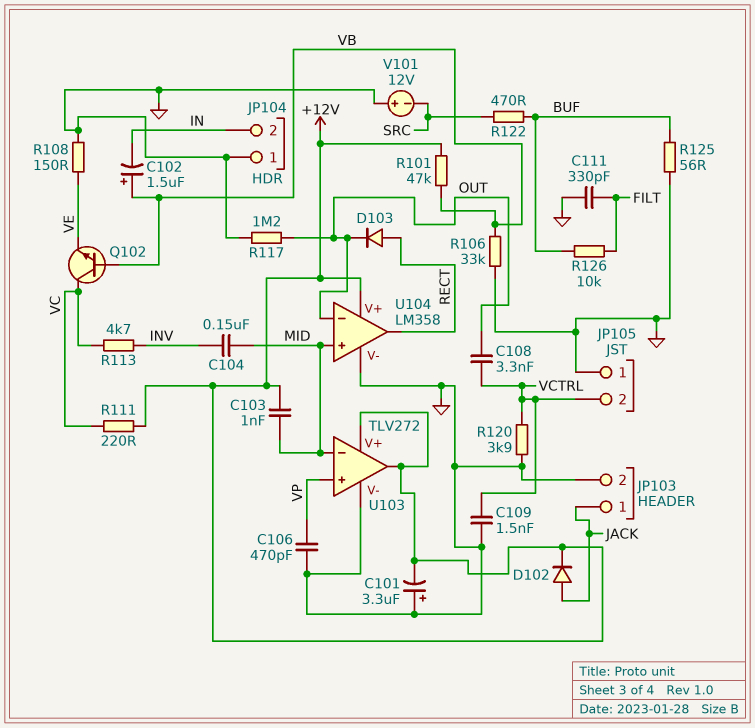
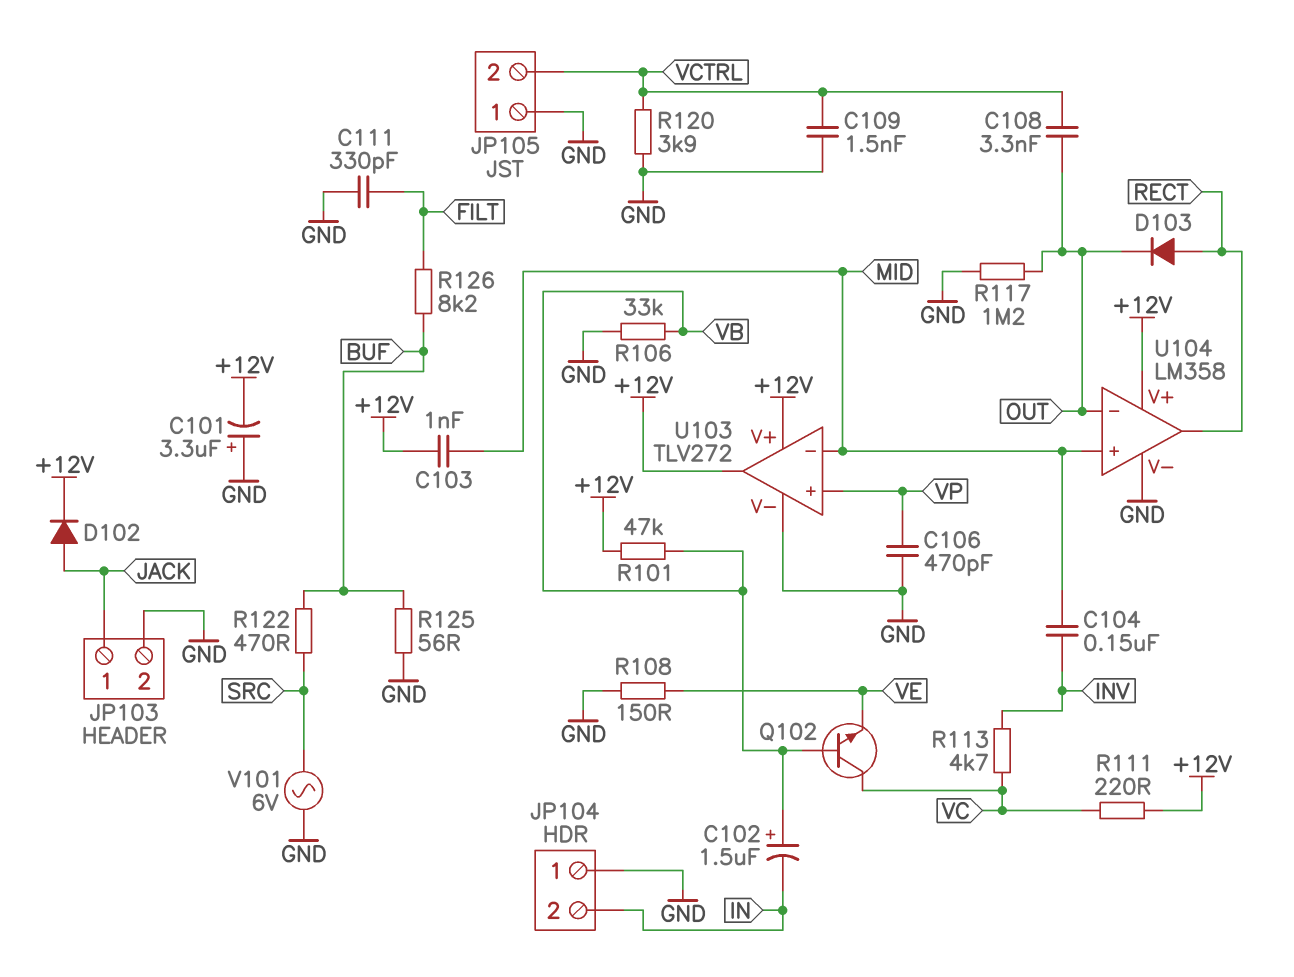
R126: 10k (BUF, FILT) -> 8.2k (BUF, FILT)
V101: 12V (plus GND, minus SRC) -> AC 6V (GND, SRC)

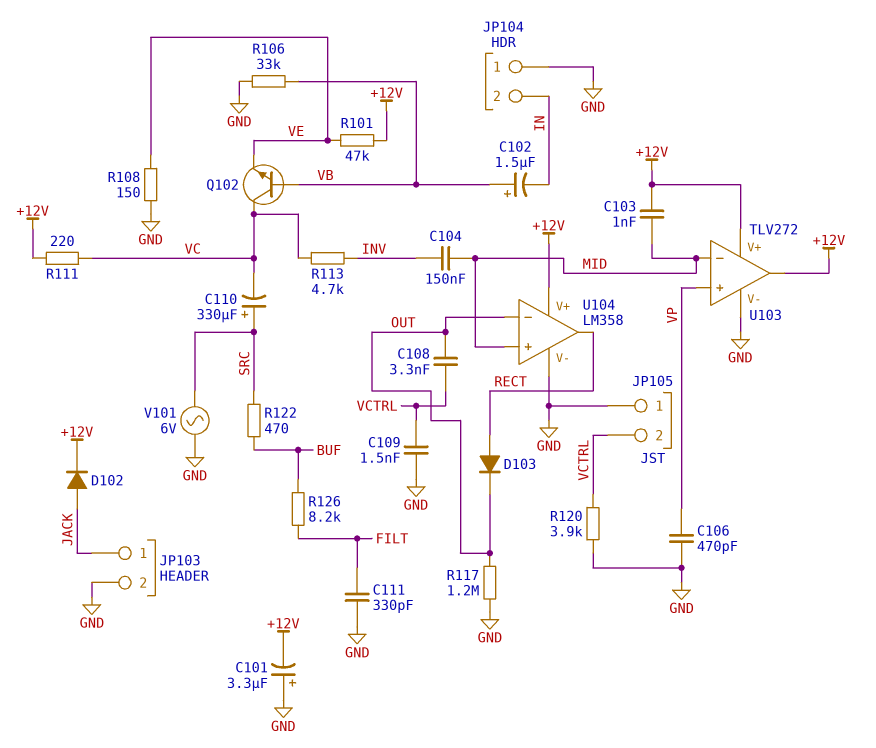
C110: none -> 330uF (plus SRC, minus VC)
R101: 47k (+12V, VB) -> 47k (+12V, VE)
R125: 56 (BUF, GND) -> none

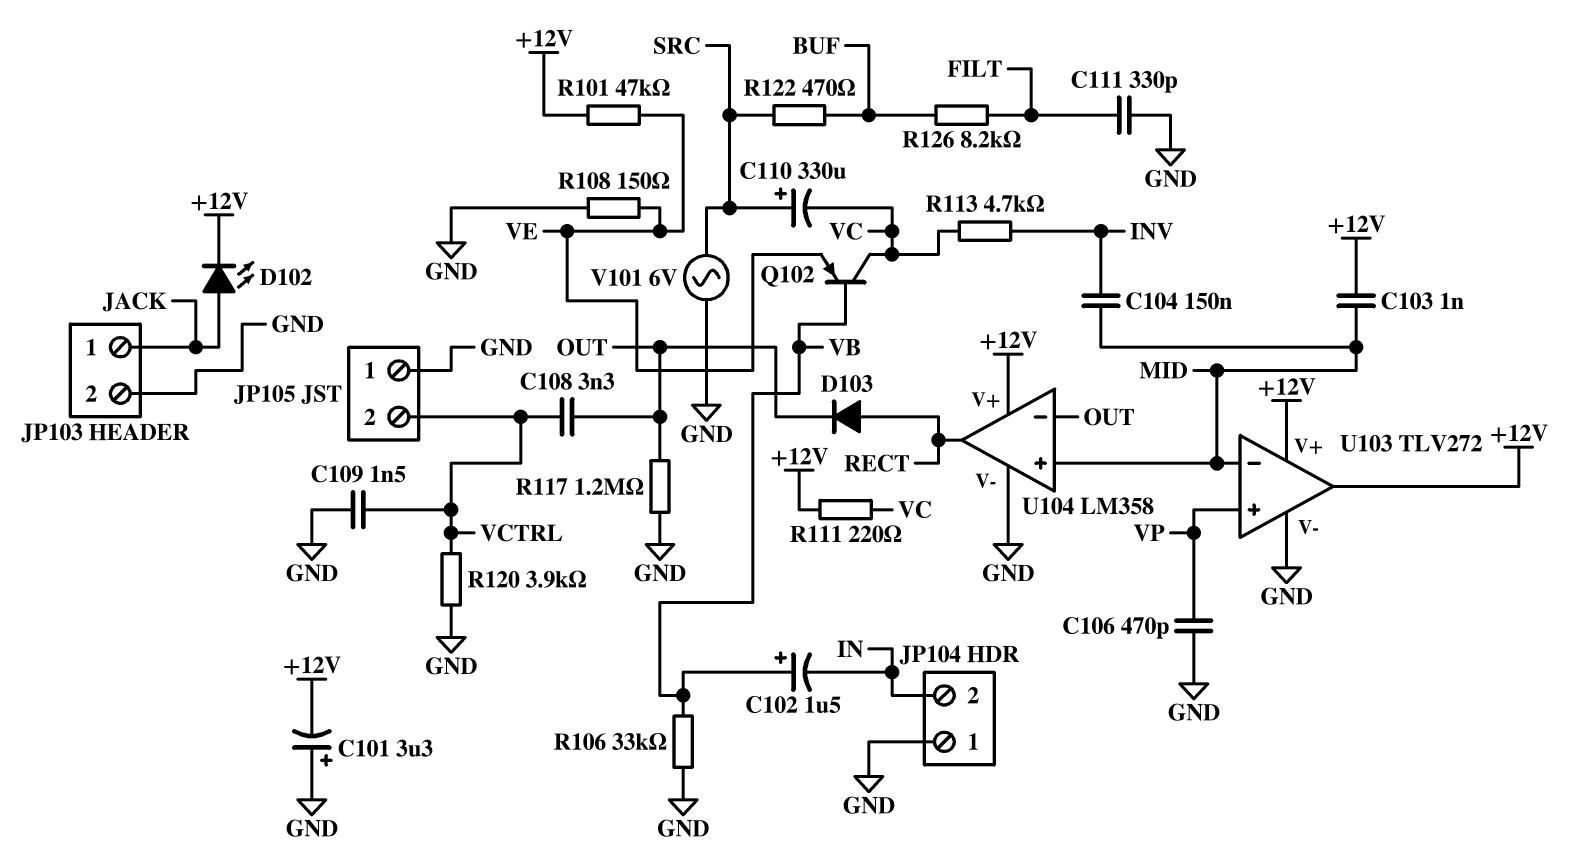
D102: diode (A JACK, K +12V) -> LED (A JACK, K +12V)
Q102: NPN (B VB, C VC, E VE) -> PNP (B VB, C VC, E VE)

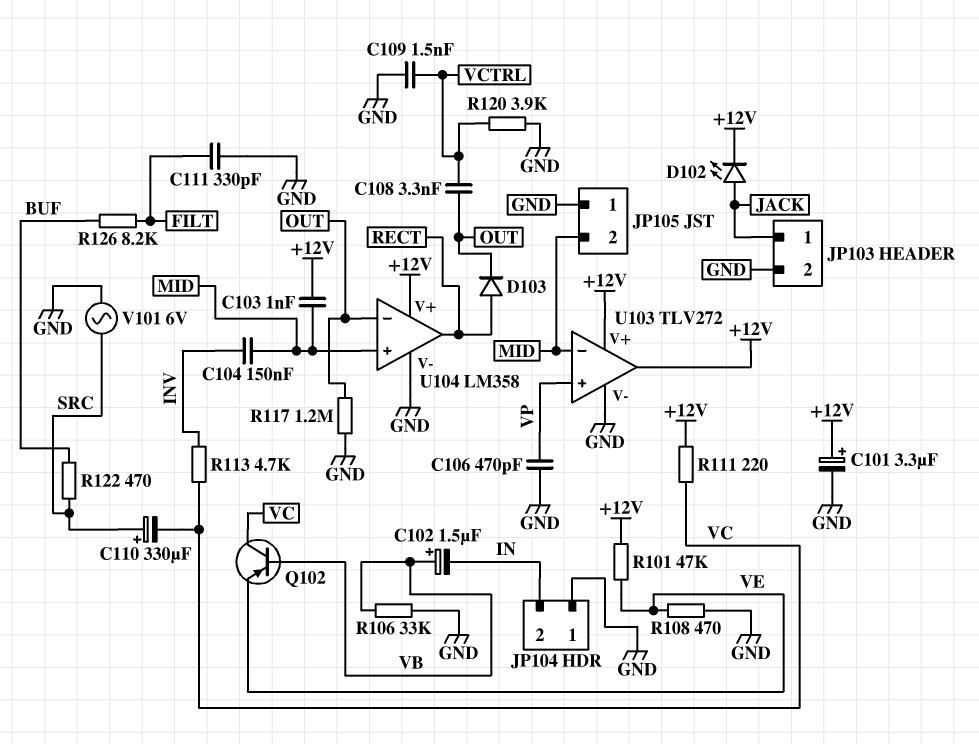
C101: 3.3uF (plus GND, minus +12V) -> 3.3uF (plus +12V, minus GND)
JP105 pin 2: VCTRL -> MID
R108: 150 (GND, VE) -> 470 (GND, VE)

